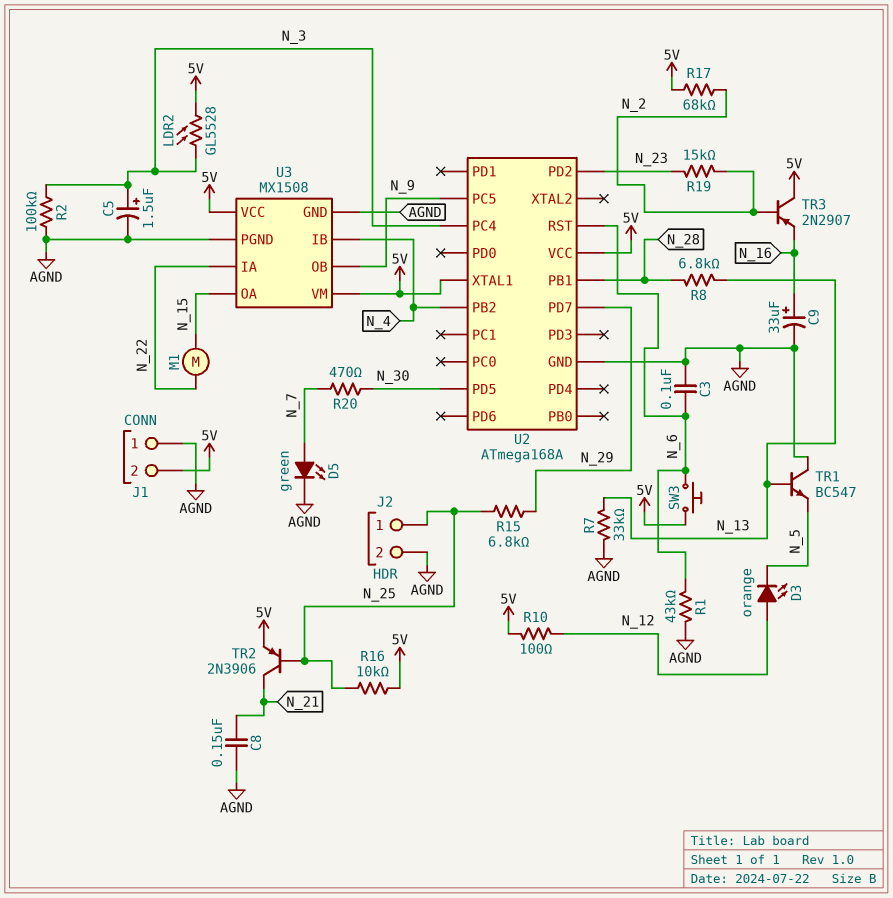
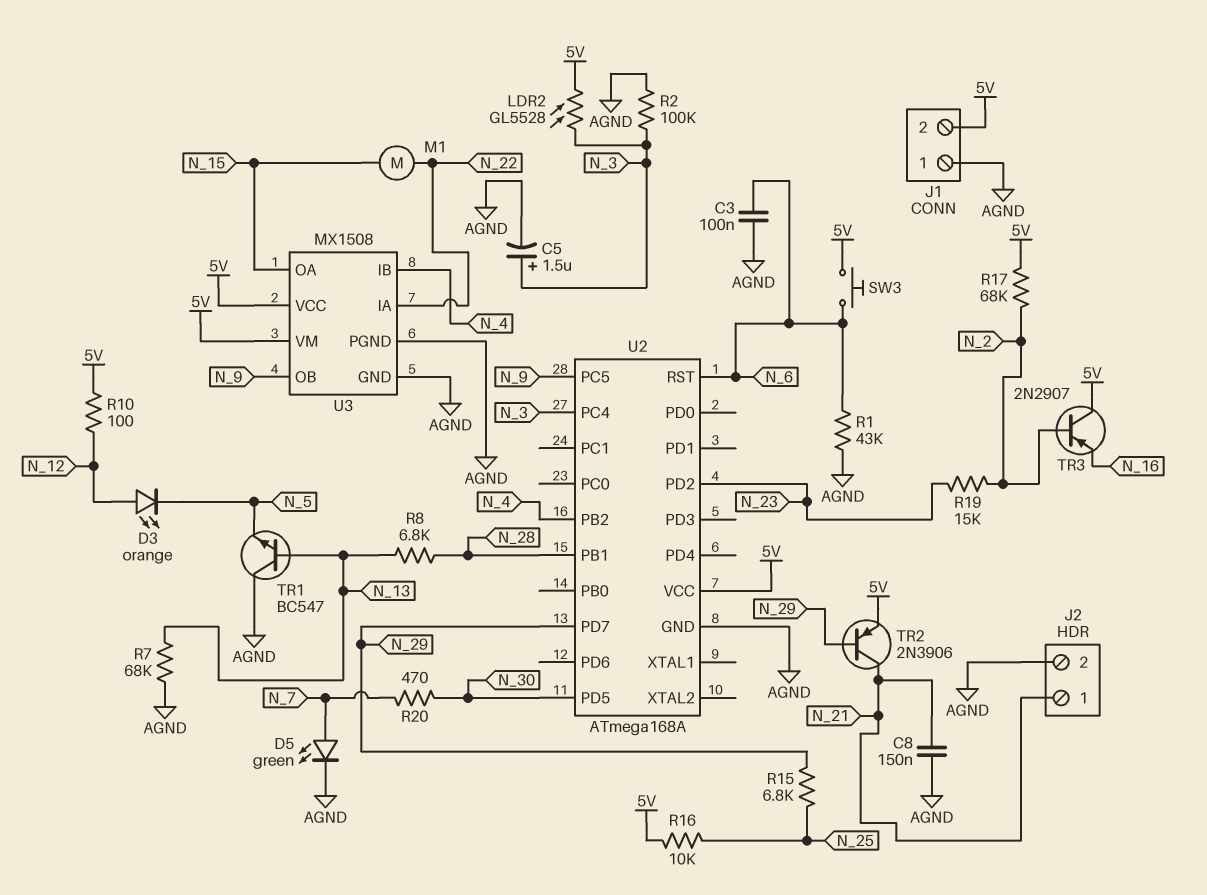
C9: 33uF (plus N_16, minus AGND) -> none
J2 pin 1: N_25 -> N_21
R7: 33k (AGND, N_13) -> 68k (AGND, N_13)
TR2: PNP 2N3906 (B N_25, C N_21, E 5V) -> PNP 2N3906 (B N_29, C N_21, E 5V)
U2 pin XTAL1: 5V -> none

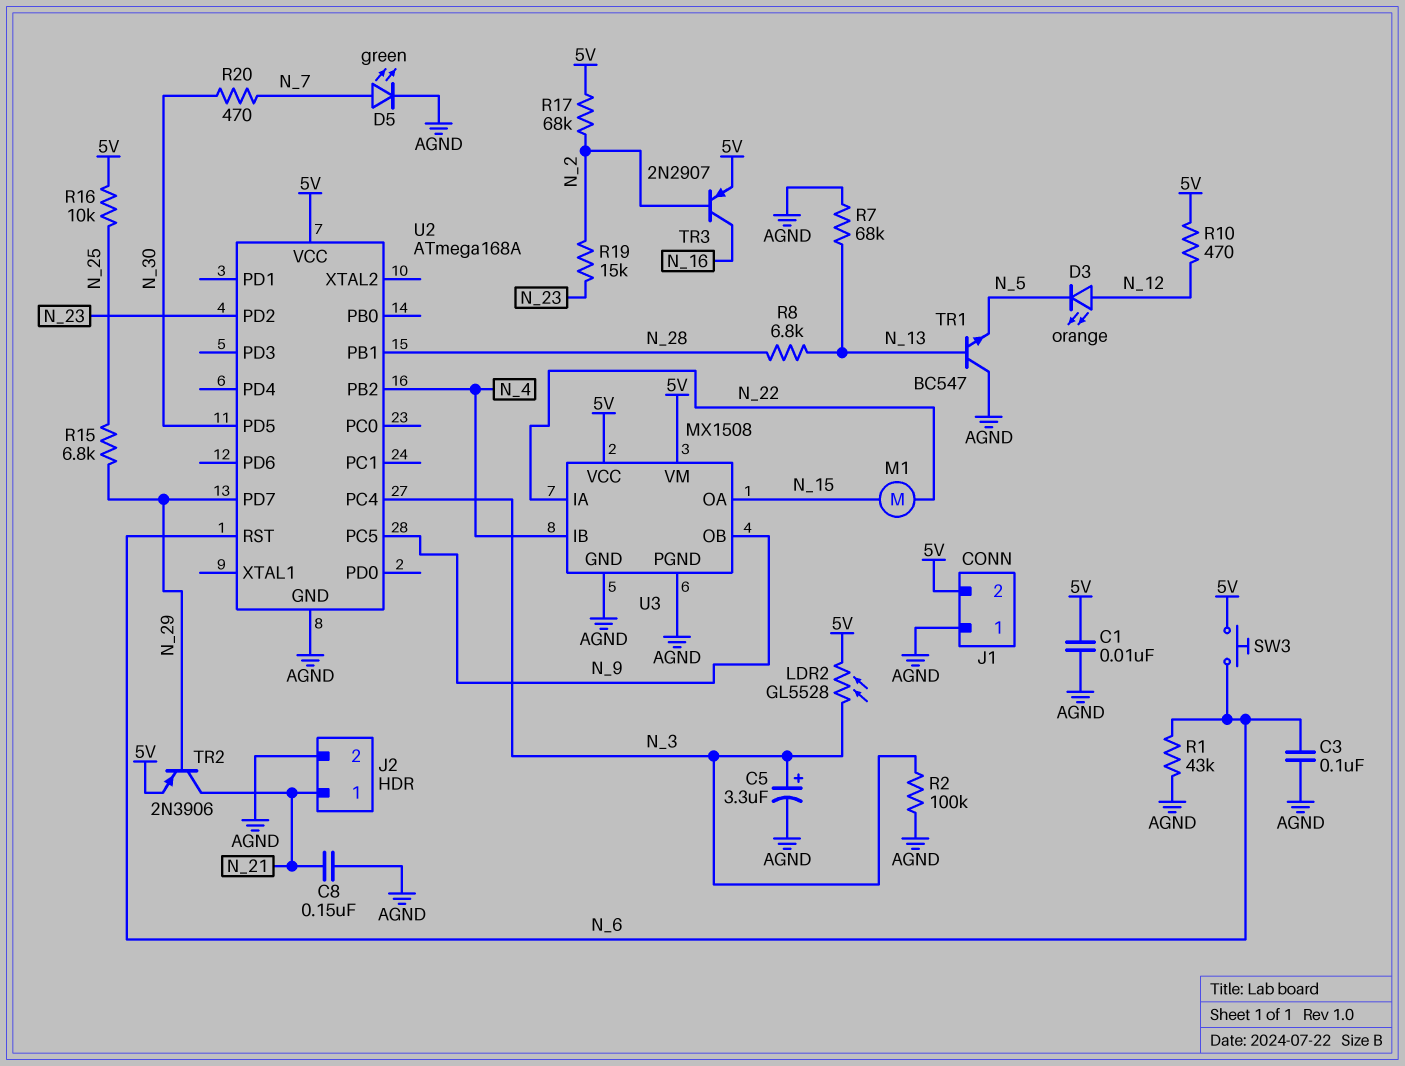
C1: none -> 10nF (5V, AGND)
C5: 1.5uF (plus N_3, minus AGND) -> 3.3uF (plus N_3, minus AGND)
R10: 100 (5V, N_12) -> 470 (5V, N_12)
TR3: PNP 2N2907 (B N_2, C 5V, E N_16) -> PNP 2N2907 (B N_2, C N_16, E 5V)

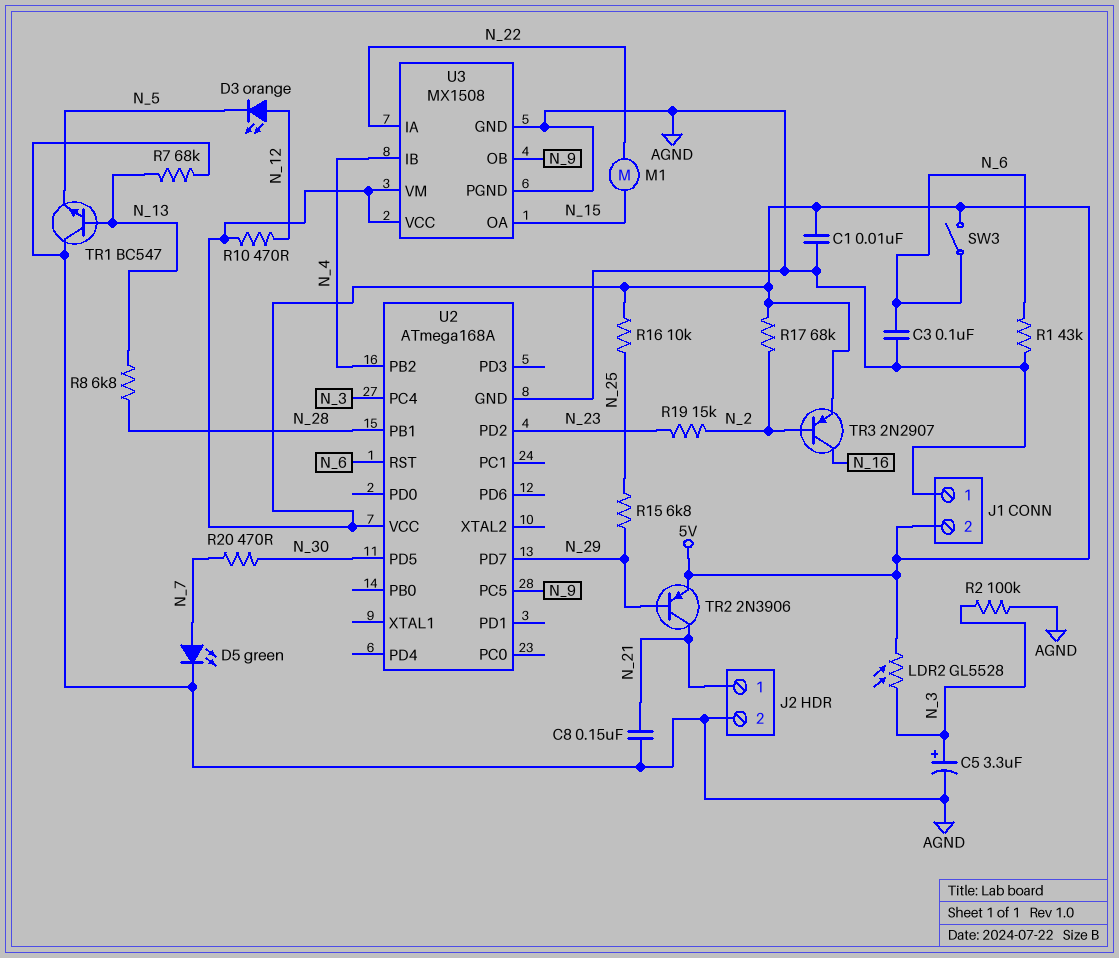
SW3: button (5V, N_6) -> switch (5V, N_6)

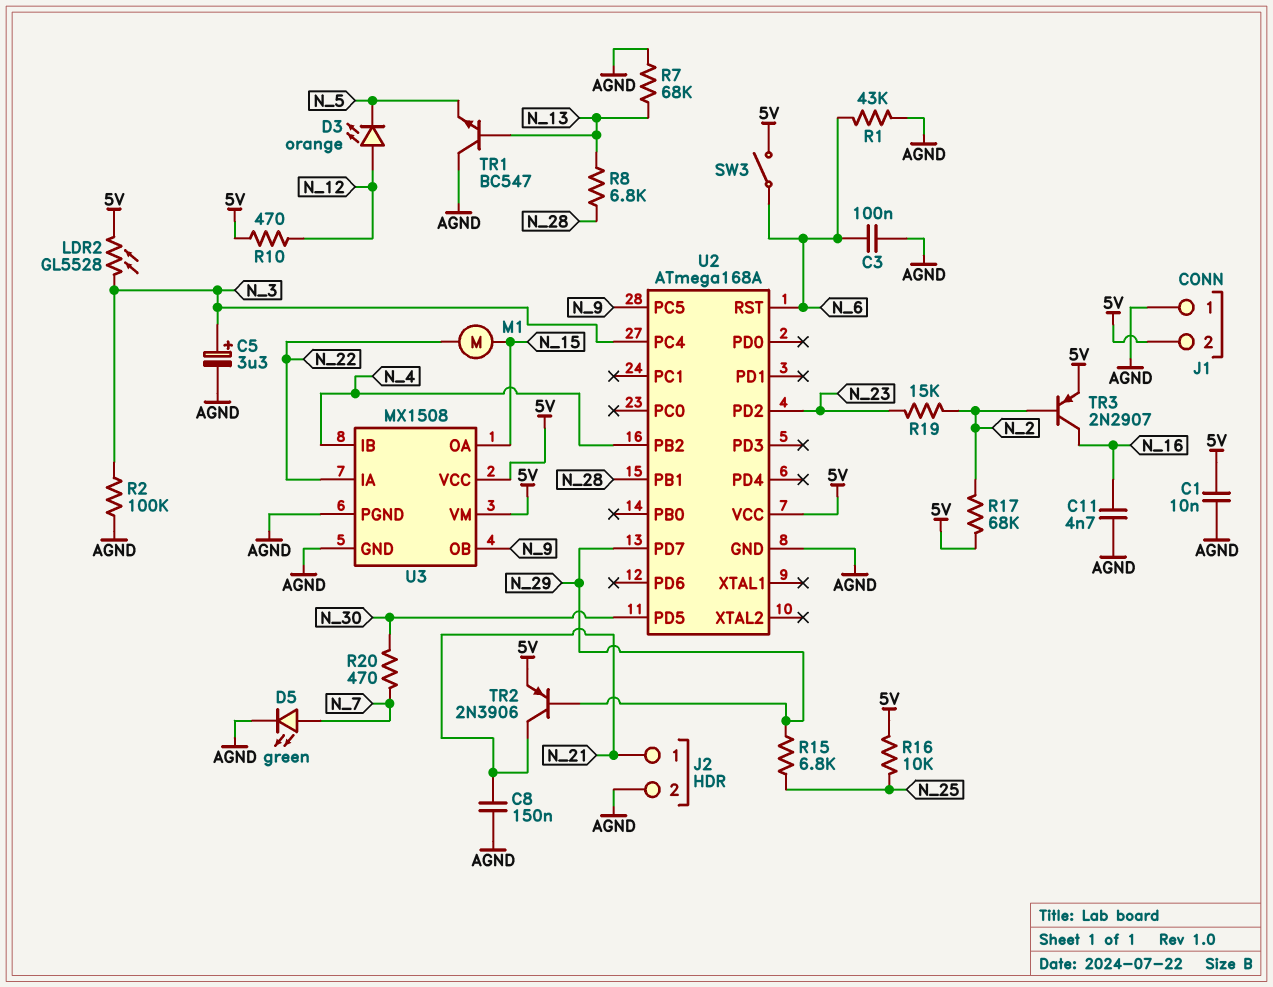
C11: none -> 4.7nF (AGND, N_16)

